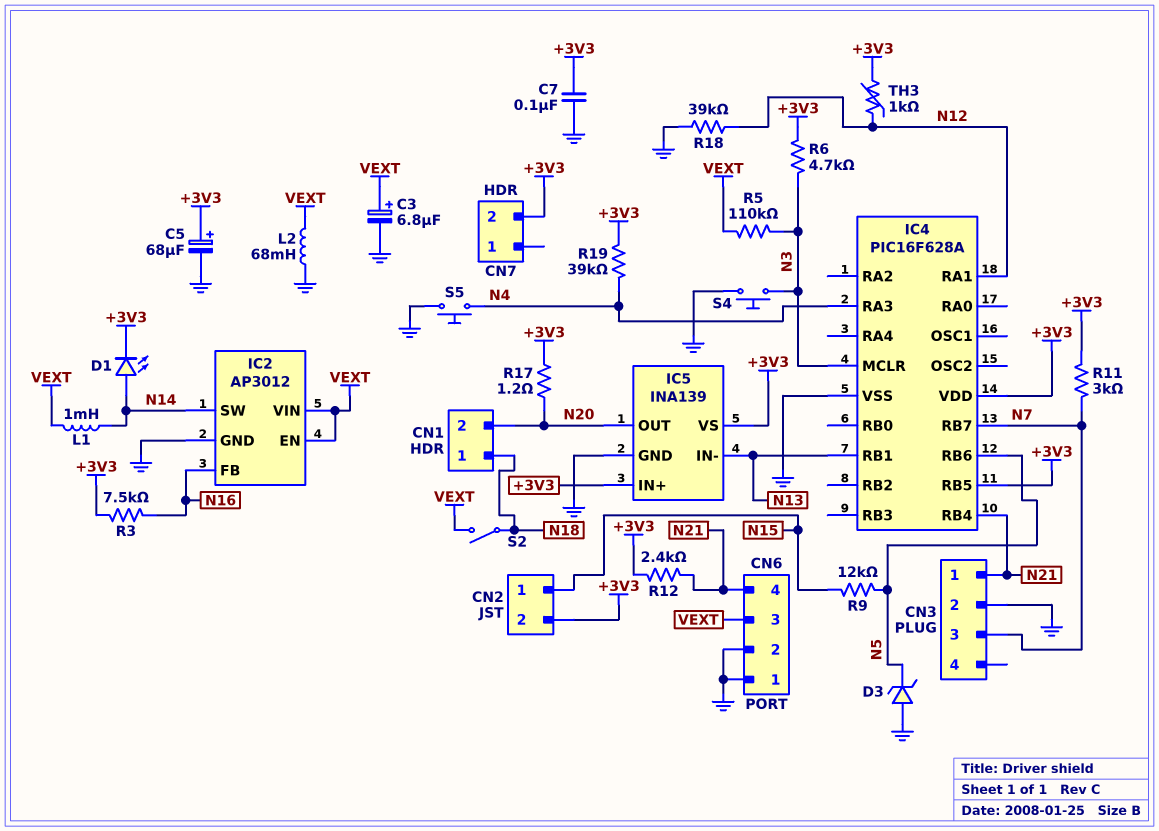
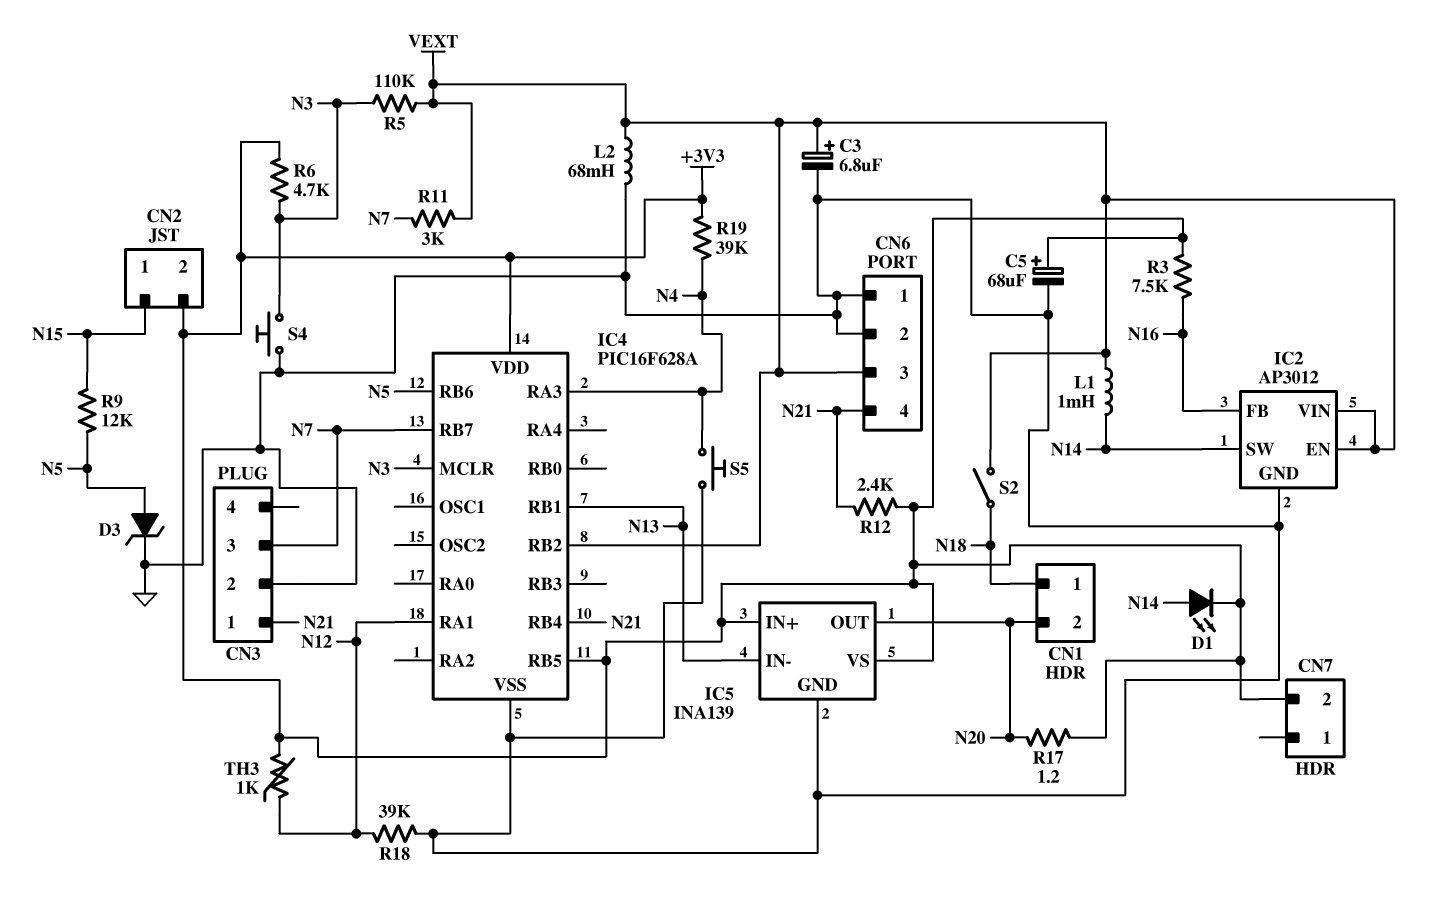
C7: 100nF (+3V3, GND) -> none
D3: zener (A GND, K N5) -> zener (A N5, K GND)
IC4 pin RB2: none -> VEXT
R11: 3k (+3V3, N7) -> 3k (N7, VEXT)

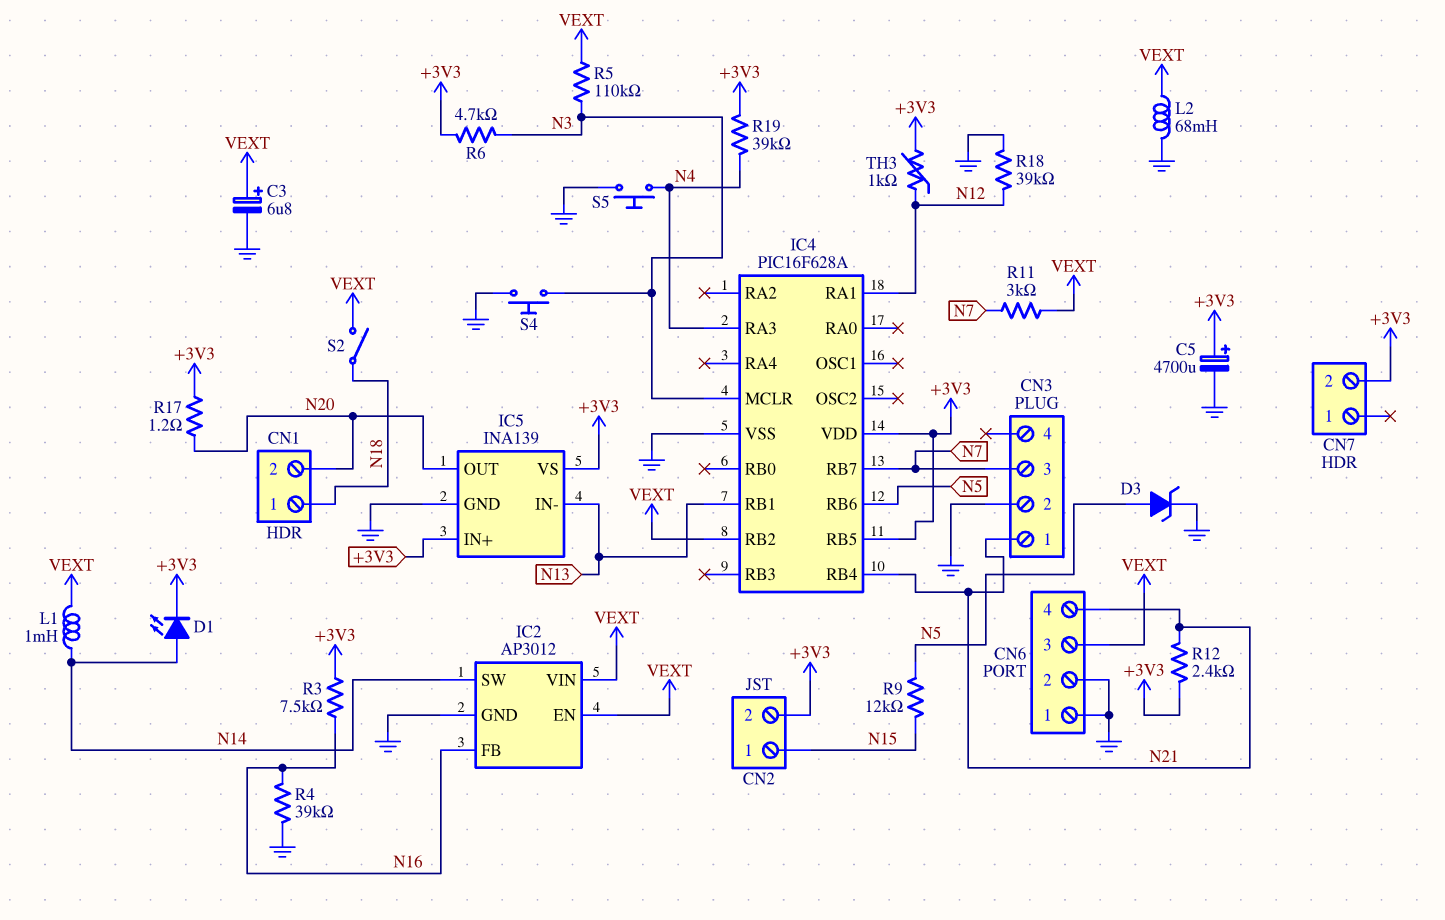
C5: 68uF (plus +3V3, minus GND) -> 4700uF (plus +3V3, minus GND)
R4: none -> 39k (GND, N16)

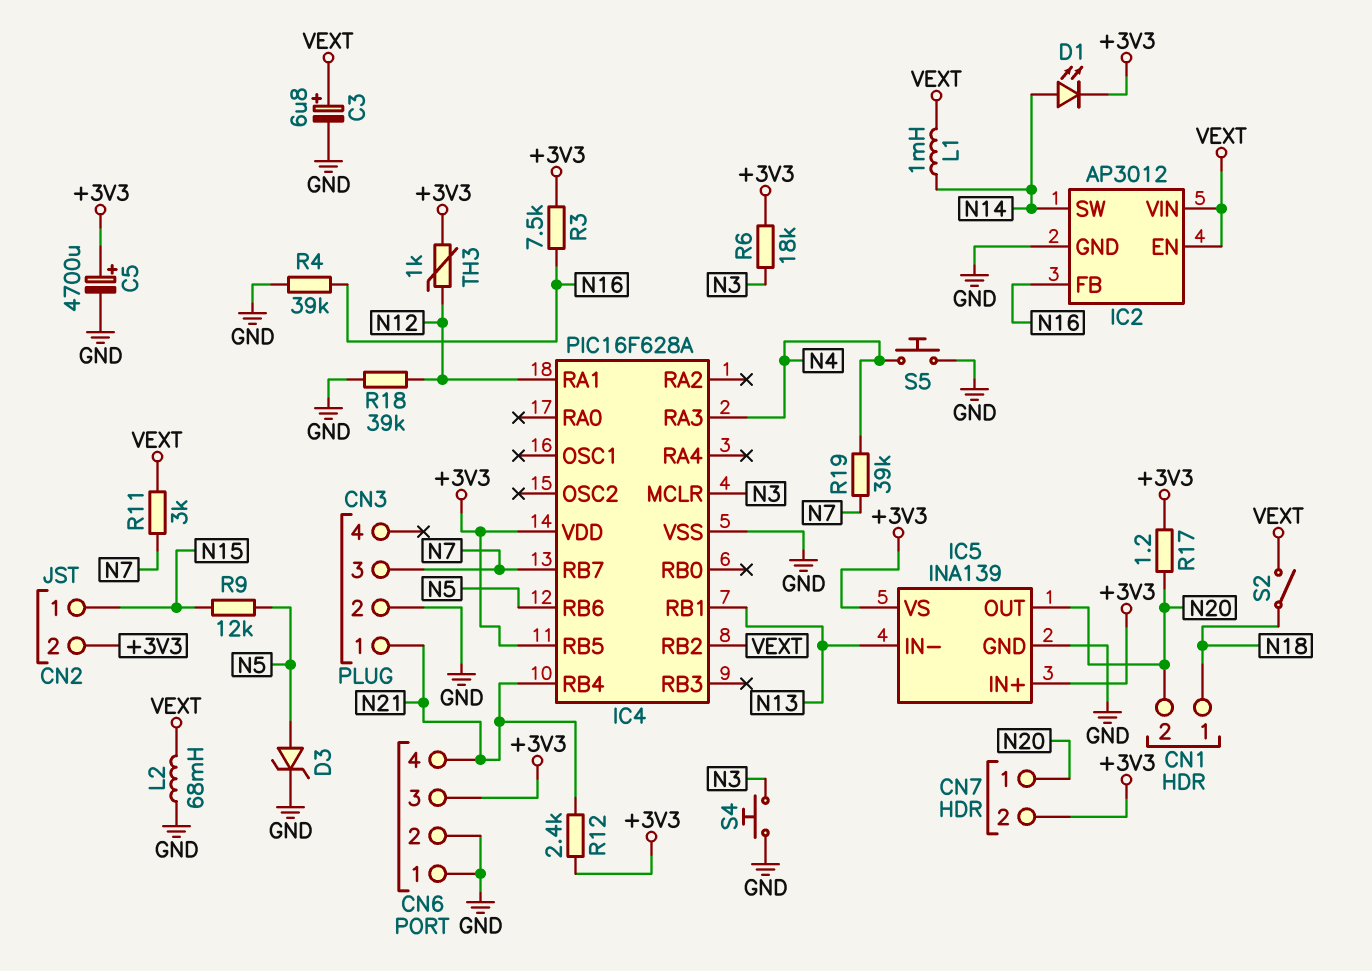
CN6 pin 3: VEXT -> +3V3
CN7 pin 1: none -> N20
R5: 110k (N3, VEXT) -> none
R6: 4.7k (+3V3, N3) -> 18k (+3V3, N3)
R19: 39k (+3V3, N4) -> 39k (N4, N7)

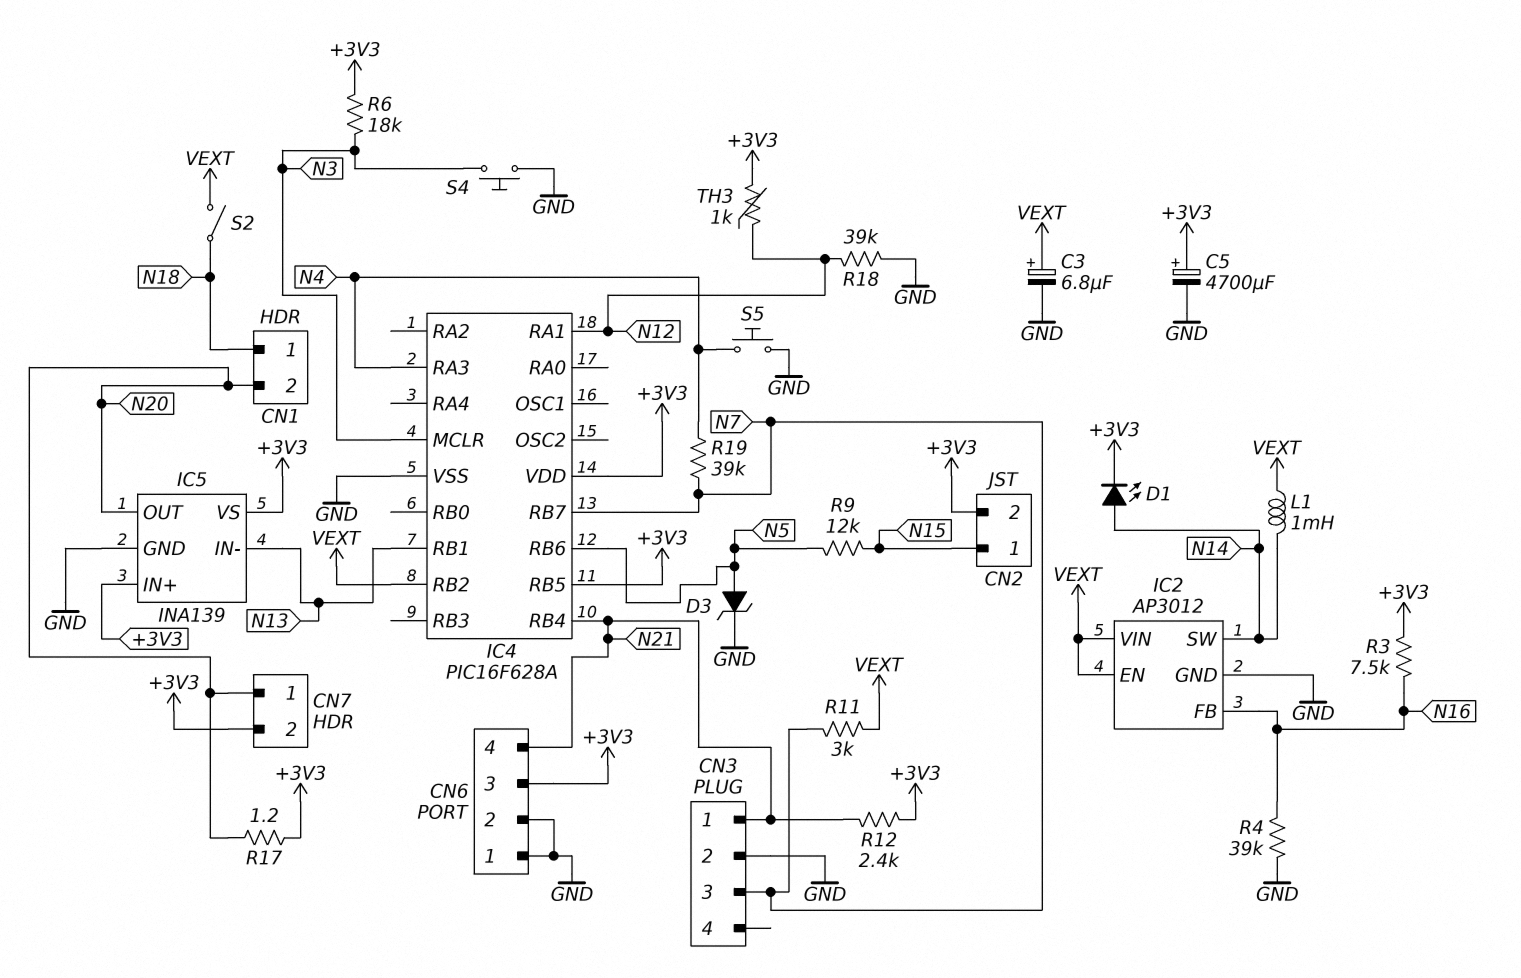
L2: 68mH (GND, VEXT) -> none

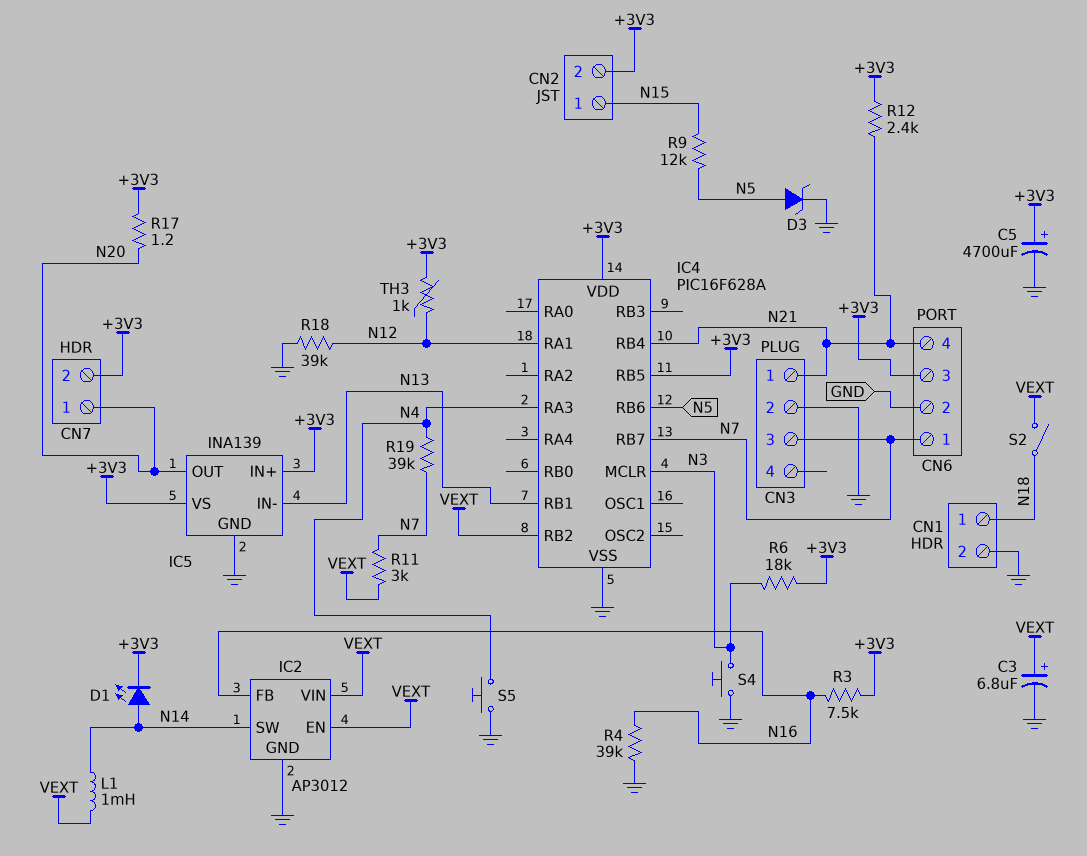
CN1 pin 2: N20 -> GND
CN6 pin 1: GND -> N7

